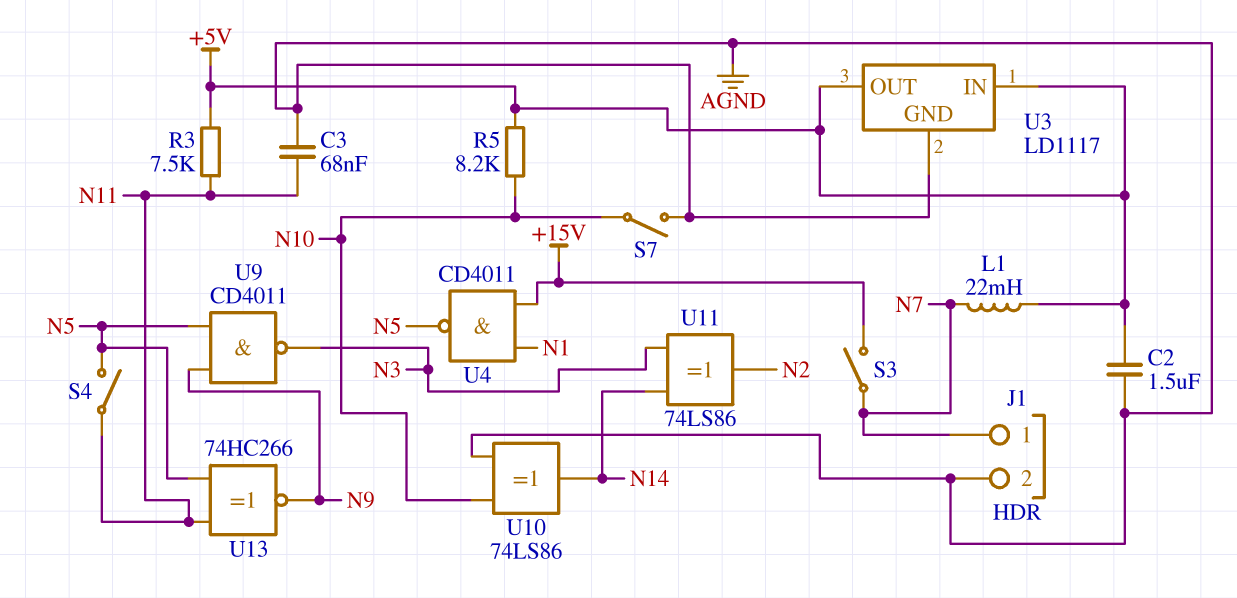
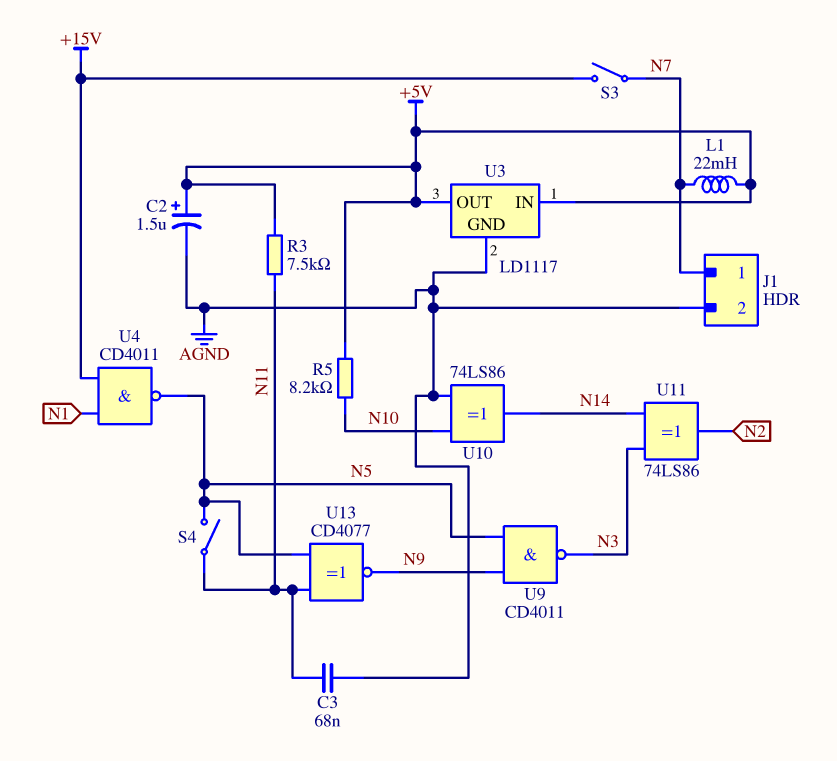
C2: 1.5uF (+5V, AGND) -> 1.5uF (plus +5V, minus AGND)
S7: switch (AGND, N10) -> none
U13: XNOR 74HC266 (in N5, in N11, out N9) -> XNOR CD4077 (in N5, in N11, out N9)

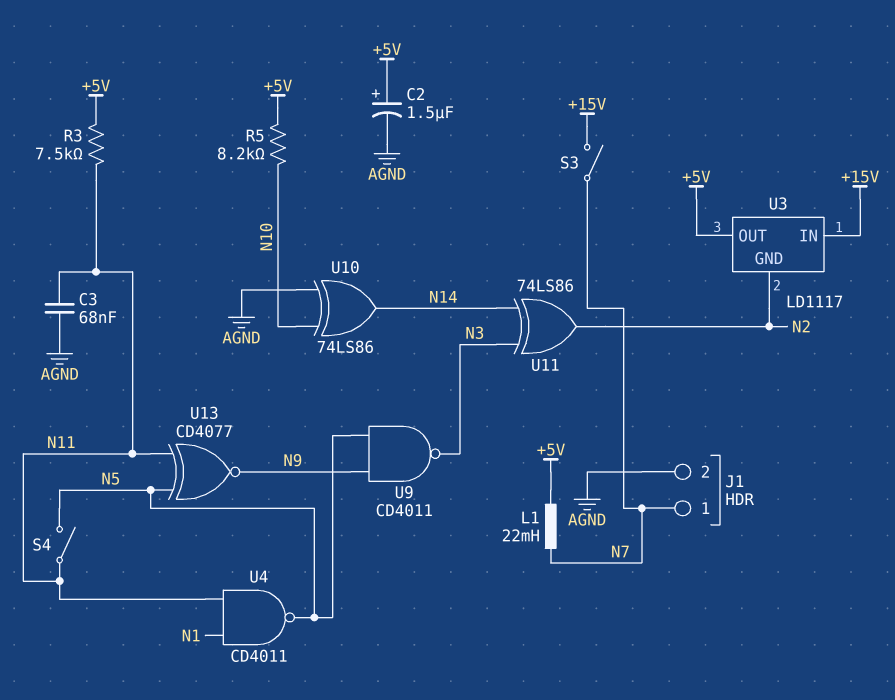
U3 pin GND: AGND -> N2
U3 pin IN: +5V -> +15V
U4: NAND CD4011 (in +15V, in N1, out N5) -> NAND CD4011 (in N1, in N11, out N5)

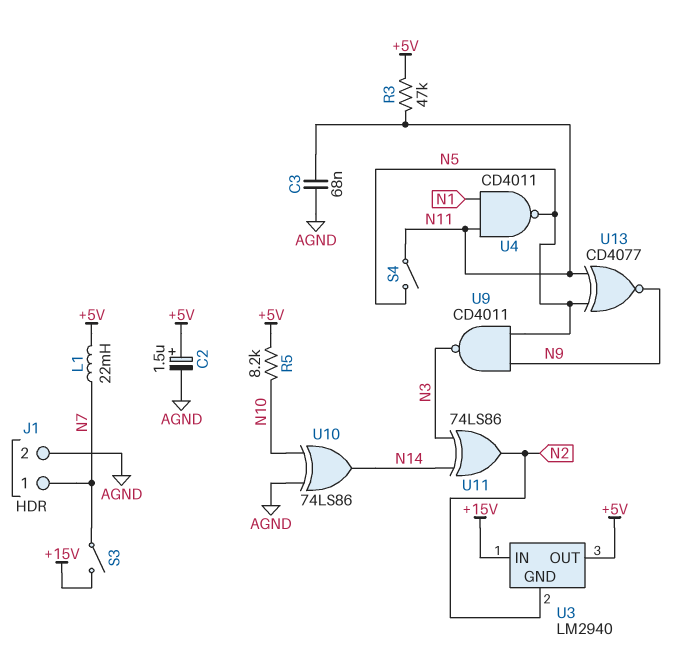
R3: 7.5k (+5V, N11) -> 47k (+5V, N11)
U3: LD1117 -> LM2940

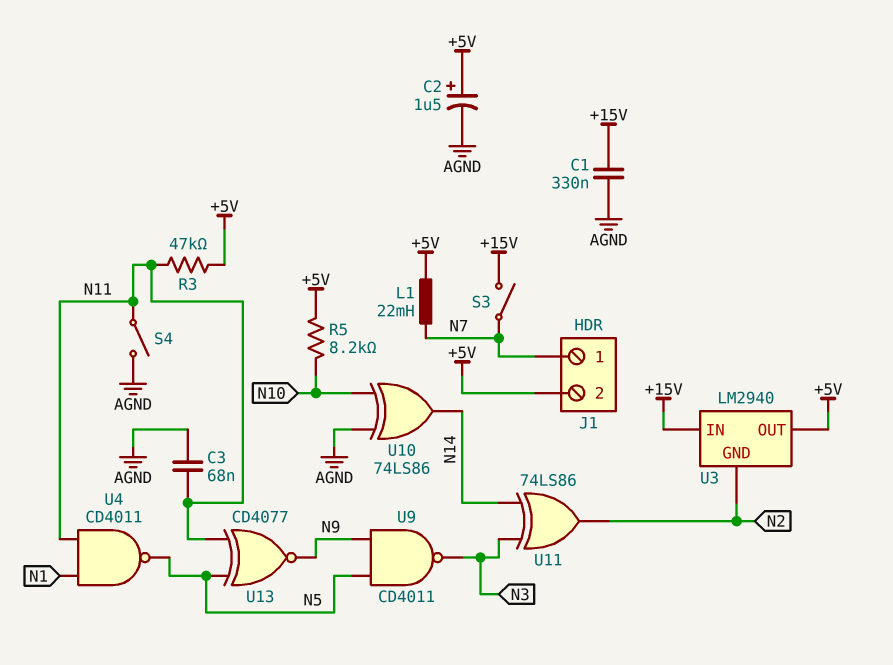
C1: none -> 330nF (+15V, AGND)
J1 pin 2: AGND -> +5V
S4: switch (N5, N11) -> switch (AGND, N11)

